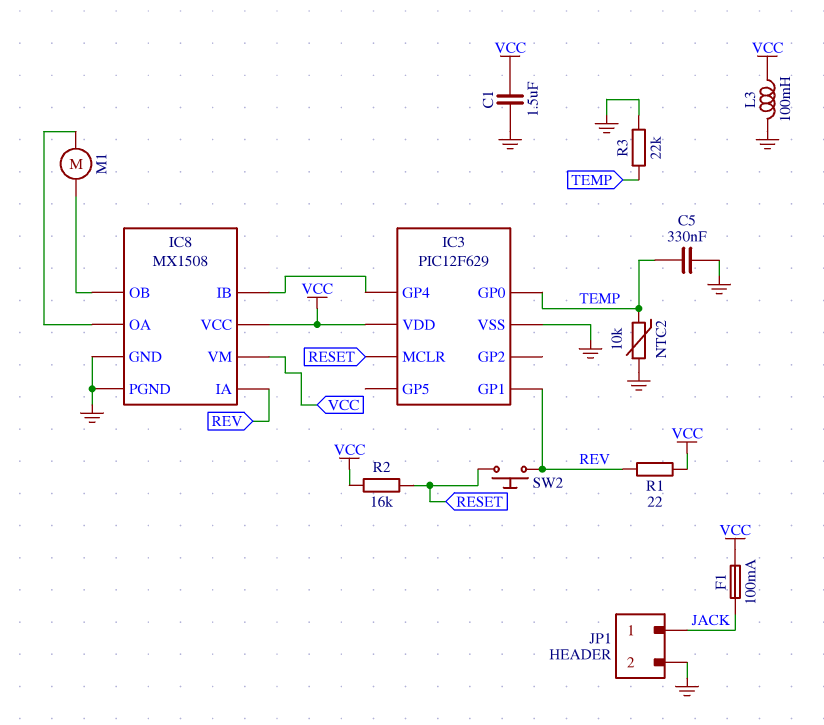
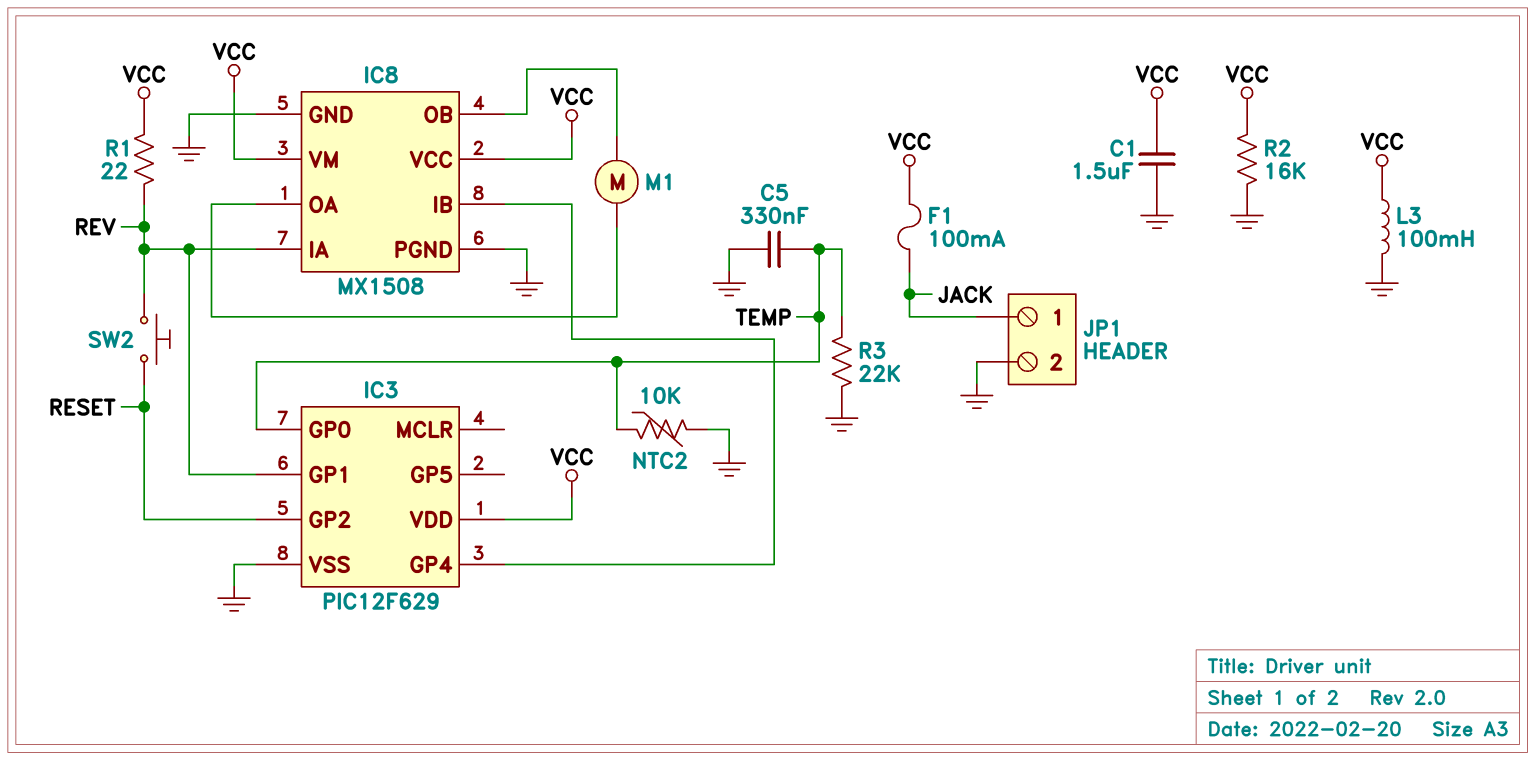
IC3 pin GP2: none -> RESET
IC3 pin MCLR: RESET -> none
R2: 16k (RESET, VCC) -> 16k (GND, VCC)

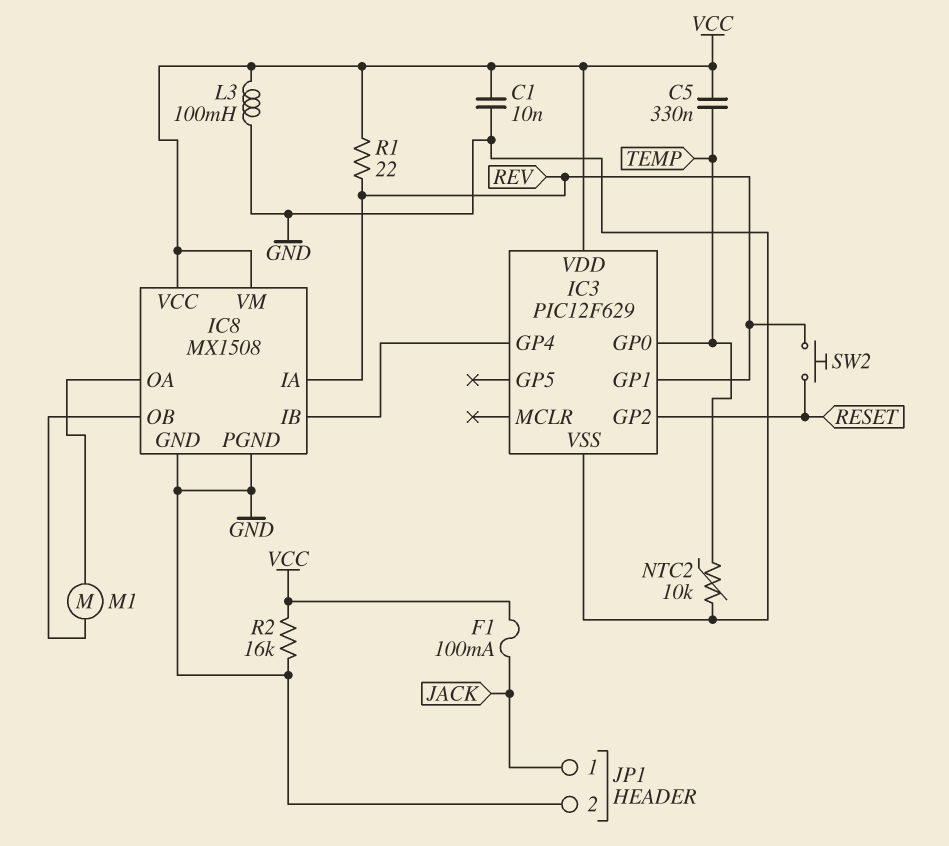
C1: 1.5uF (GND, VCC) -> 10nF (GND, VCC)
C5: 330nF (GND, TEMP) -> 330nF (TEMP, VCC)
R3: 22k (GND, TEMP) -> none

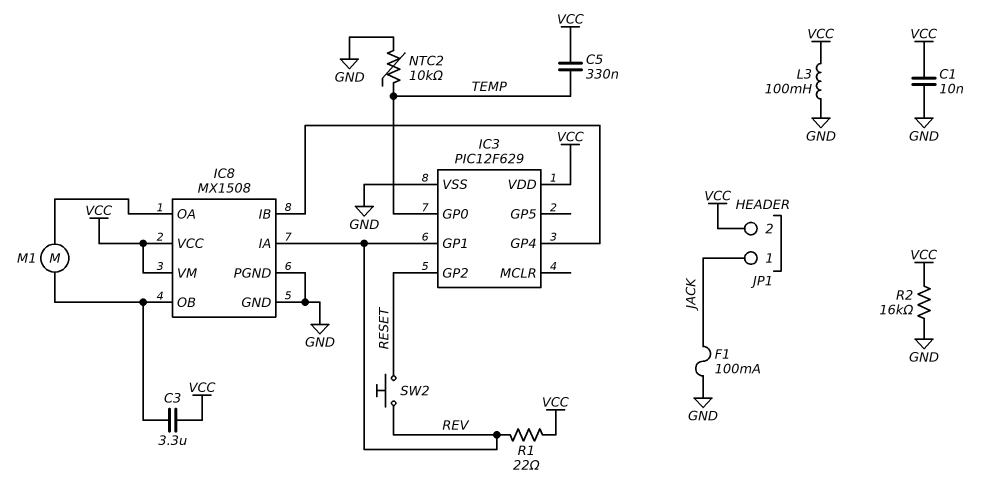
C3: none -> 3.3uF (IC8/OB, VCC)
F1: 100mA (JACK, VCC) -> 100mA (GND, JACK)
JP1 pin 2: GND -> VCC

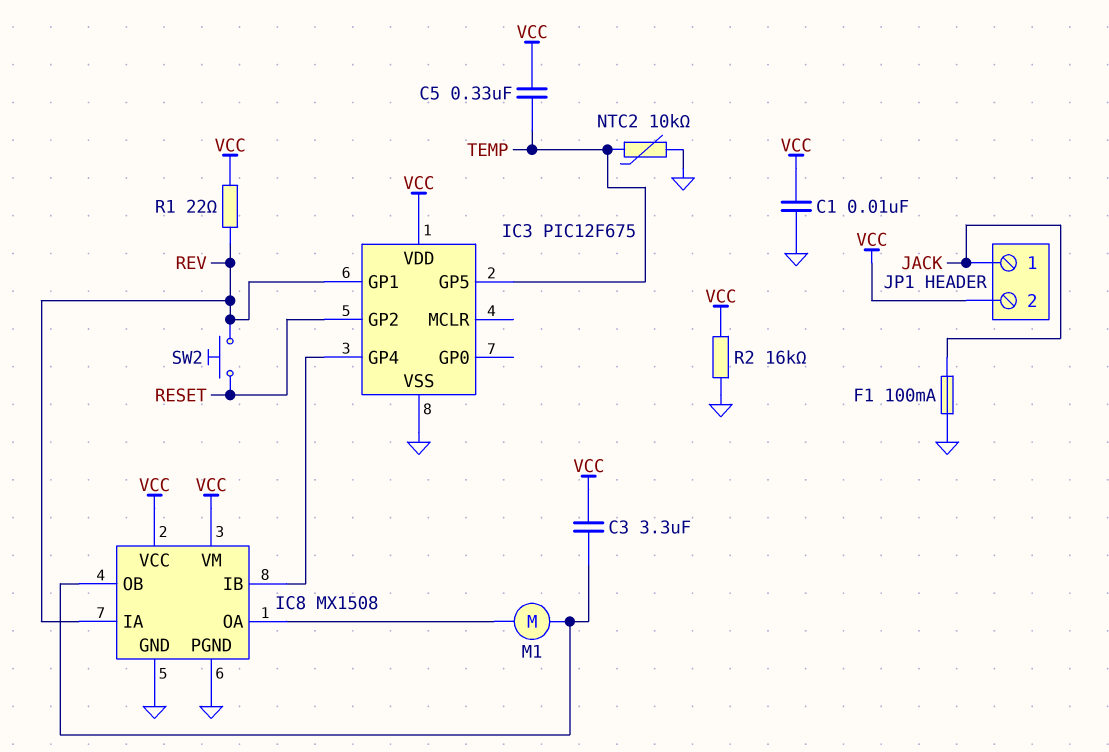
IC3: PIC12F629 -> PIC12F675
IC3 pin GP0: TEMP -> none
IC3 pin GP5: none -> TEMP
L3: 100mH (GND, VCC) -> none

